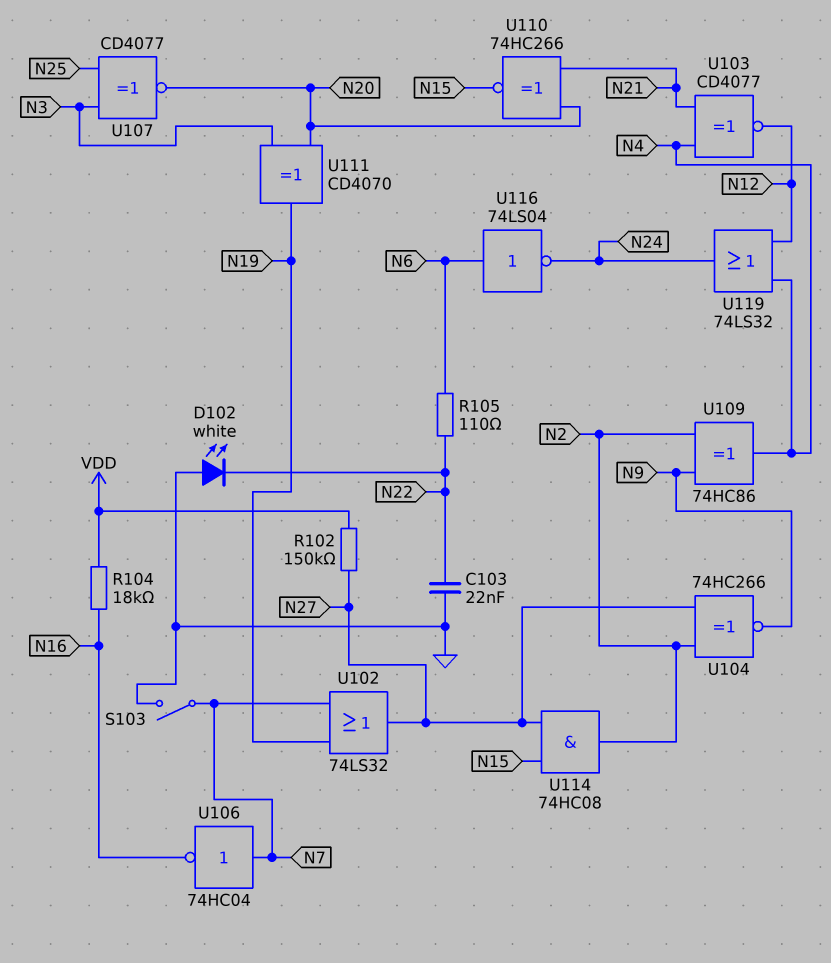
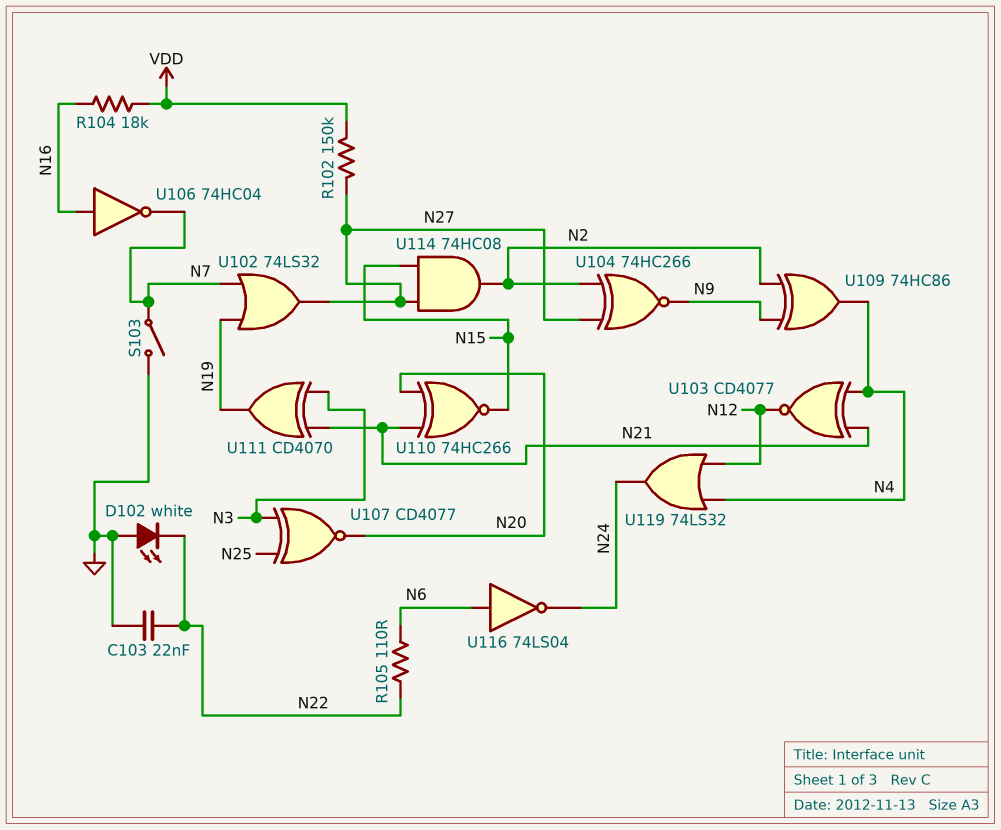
U106: NOT 74HC04 (in N7, out N16) -> NOT 74HC04 (in N16, out N7)
U111: XOR CD4070 (in N3, in N20, out N19) -> XOR CD4070 (in N3, in N21, out N19)

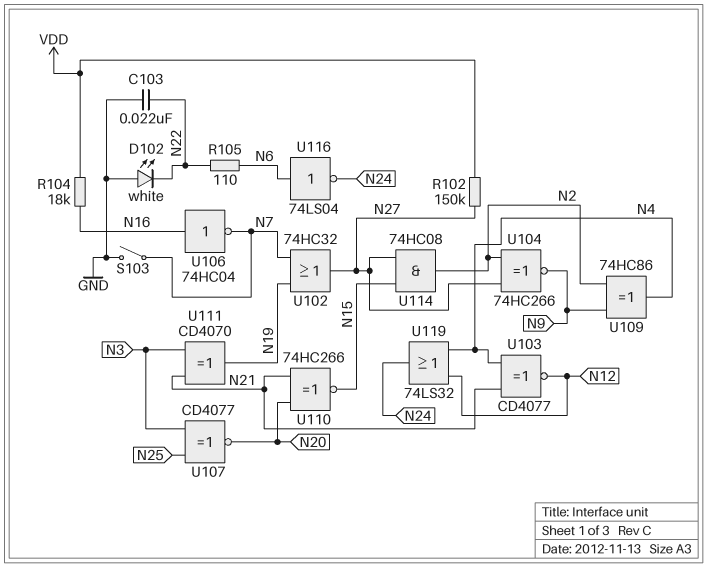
U102: OR 74LS32 (in N7, in N19, out N27) -> OR 74HC32 (in N7, in N19, out N27)

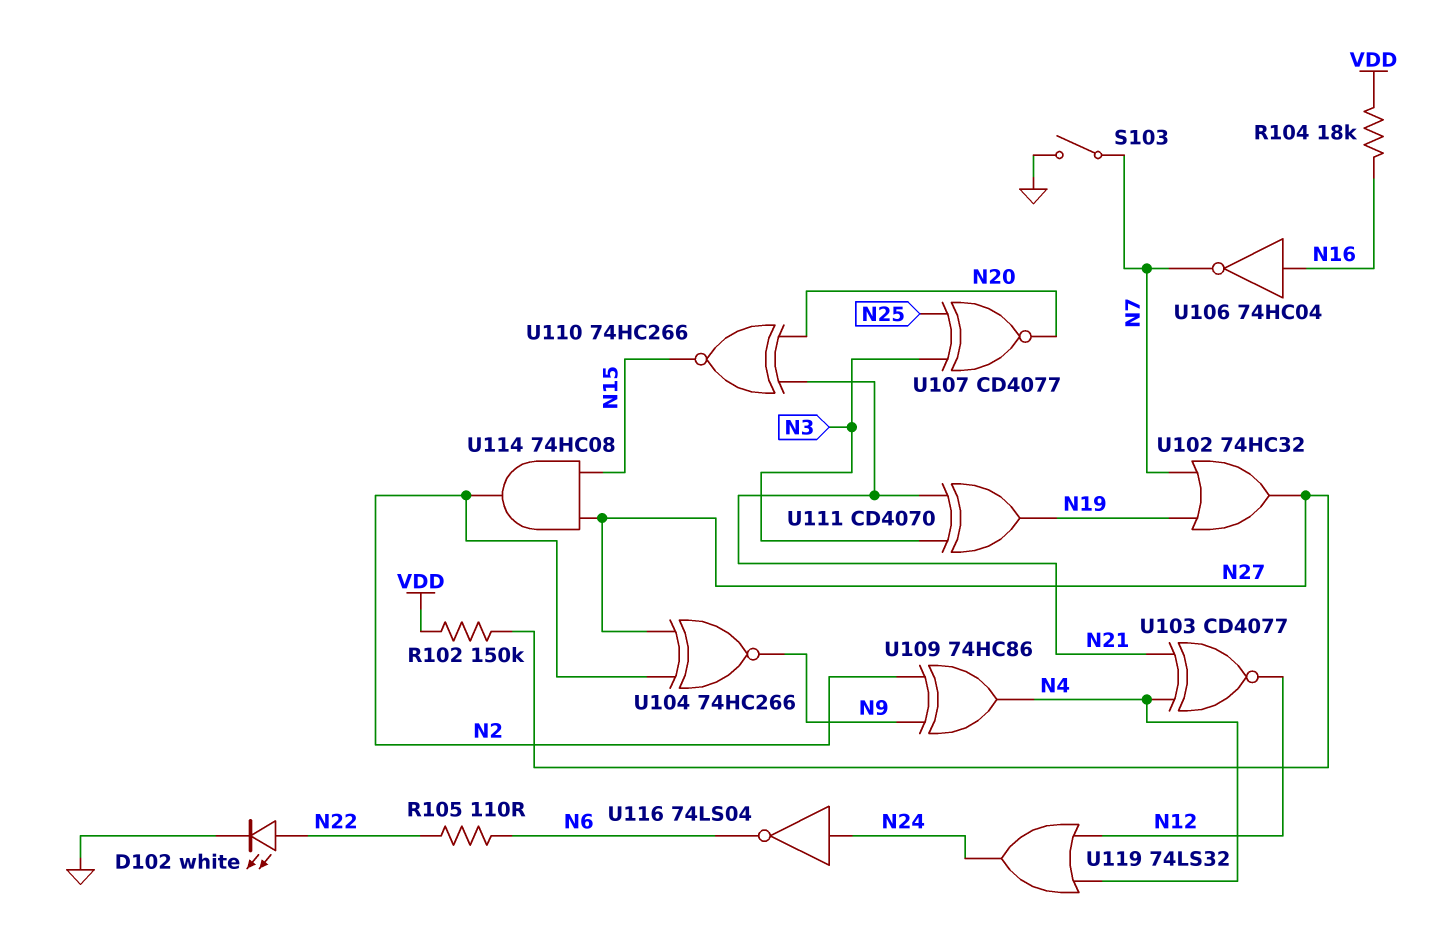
C103: 22nF (GND, N22) -> none
D102: LED white (A GND, K N22) -> LED white (A N22, K GND)
U116: NOT 74LS04 (in N6, out N24) -> NOT 74LS04 (in N24, out N6)

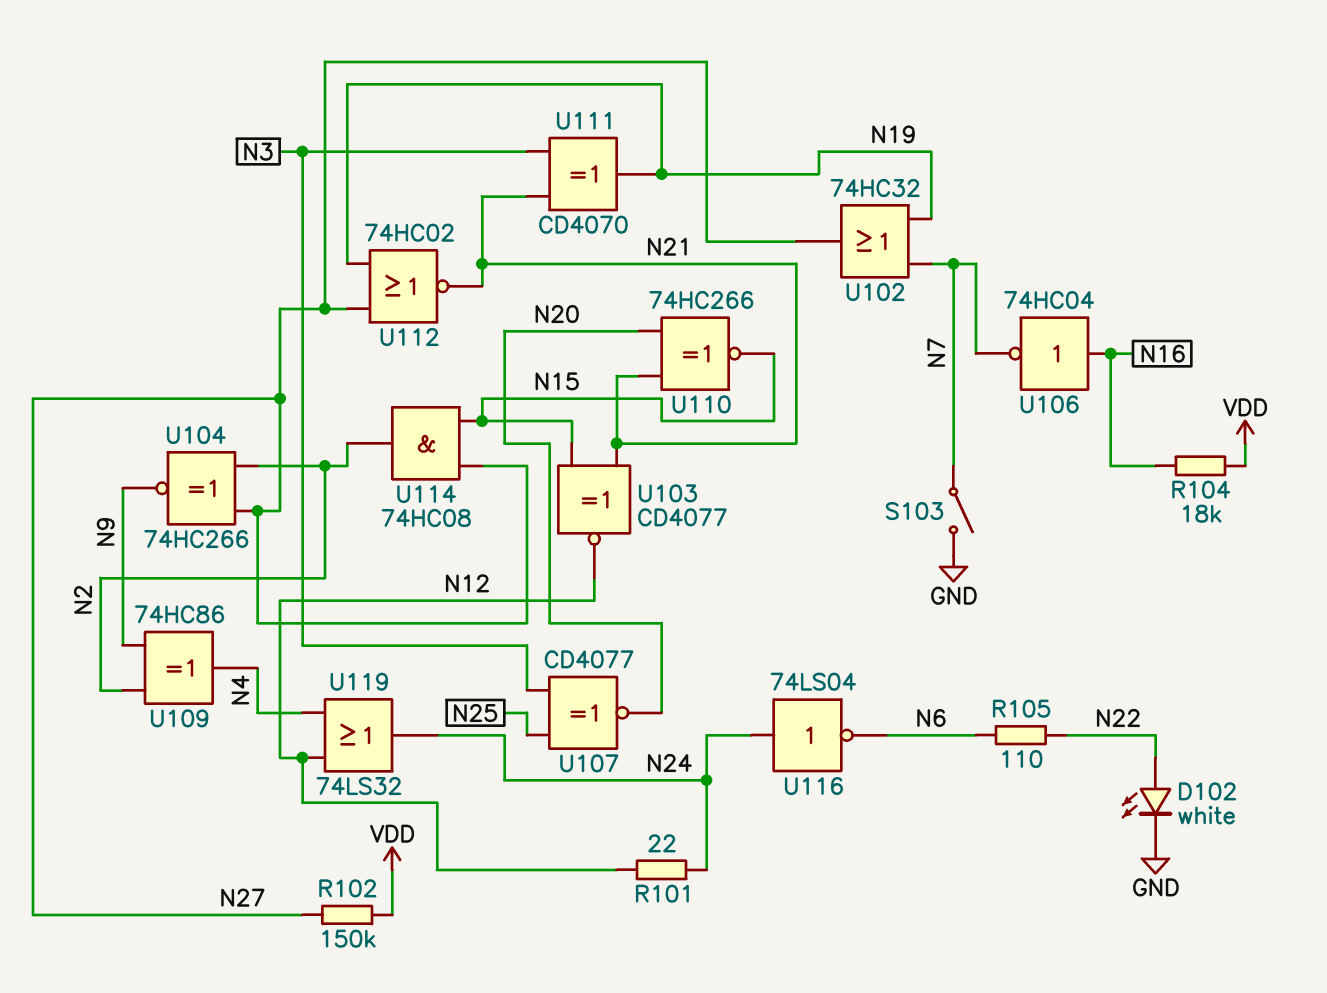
R101: none -> 22 (N12, N24)
U103: XNOR CD4077 (in N4, in N21, out N12) -> XNOR CD4077 (in N15, in N21, out N12)
U112: none -> NOR 74HC02 (in N19, in N27, out N21)

